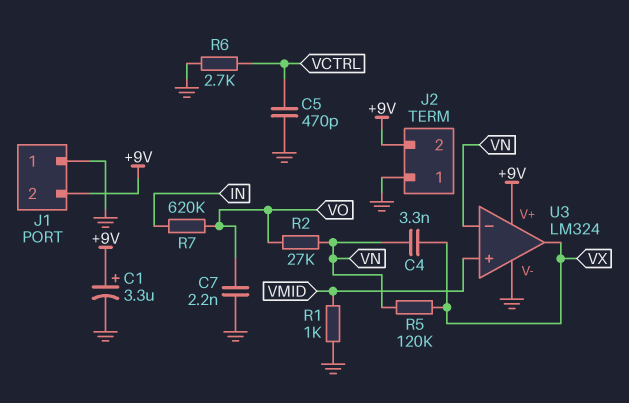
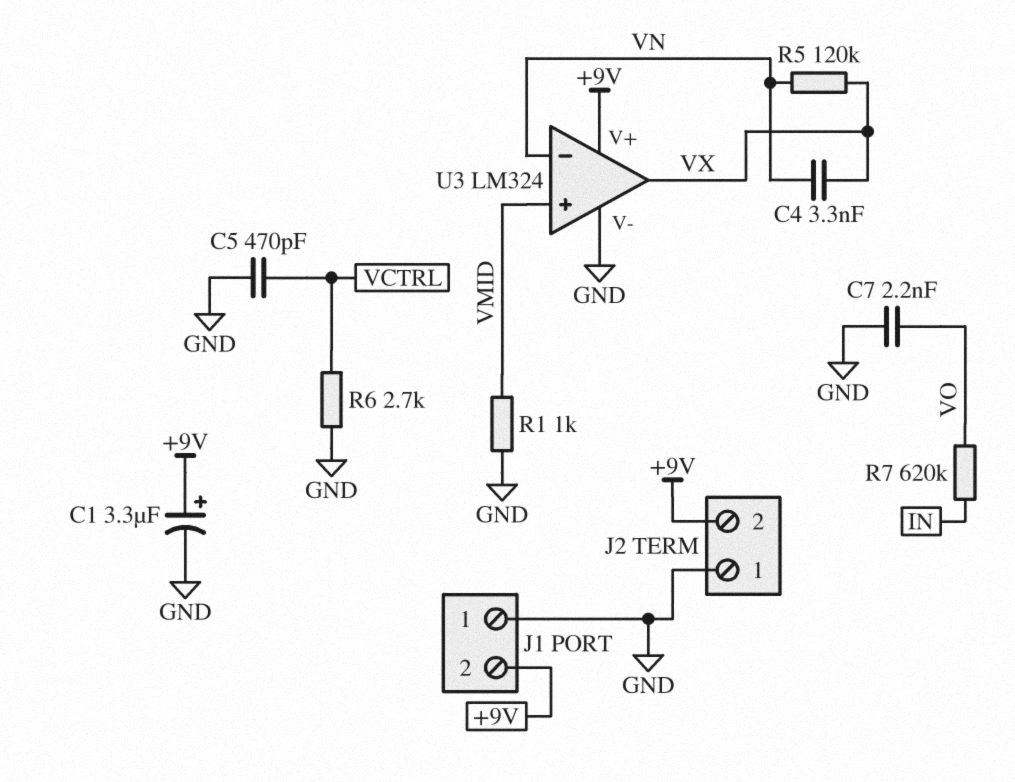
R2: 27k (VN, VO) -> none

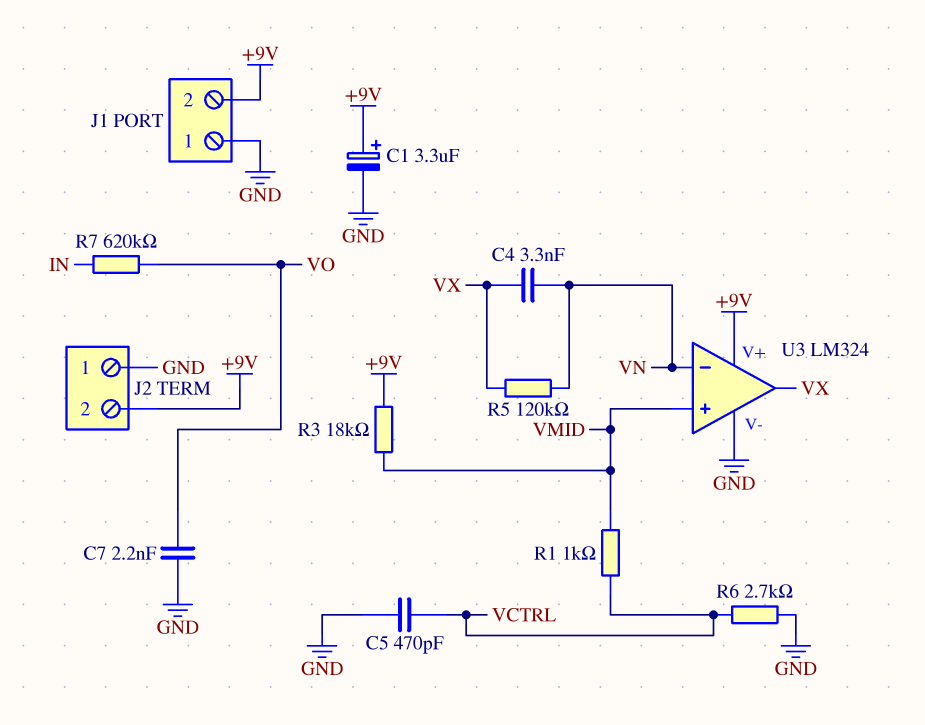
R1: 1k (GND, VMID) -> 1k (VCTRL, VMID)
R3: none -> 18k (+9V, VMID)

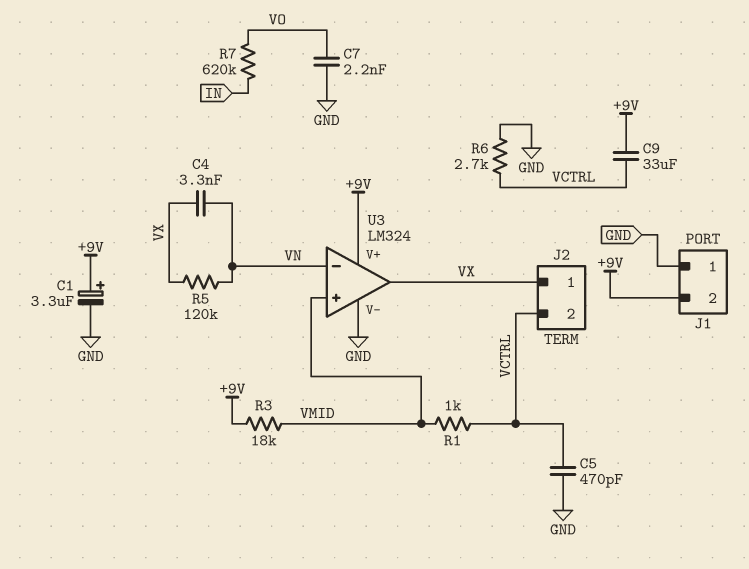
C9: none -> 33uF (+9V, VCTRL)
J2 pin 1: GND -> VX
J2 pin 2: +9V -> VCTRL

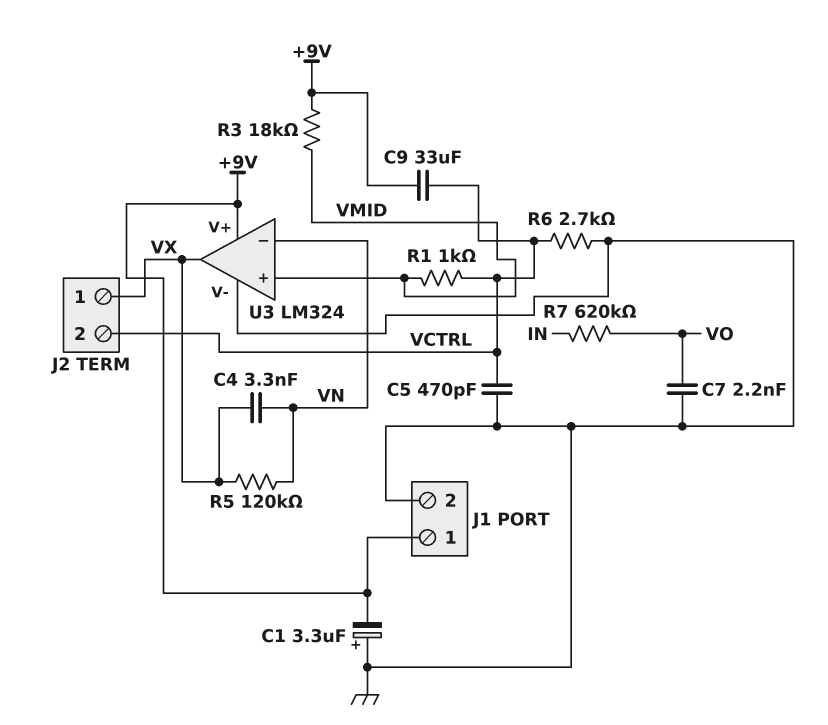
C1: 3.3uF (plus +9V, minus GND) -> 3.3uF (plus GND, minus +9V)
J1 pin 1: GND -> +9V
J1 pin 2: +9V -> GND

